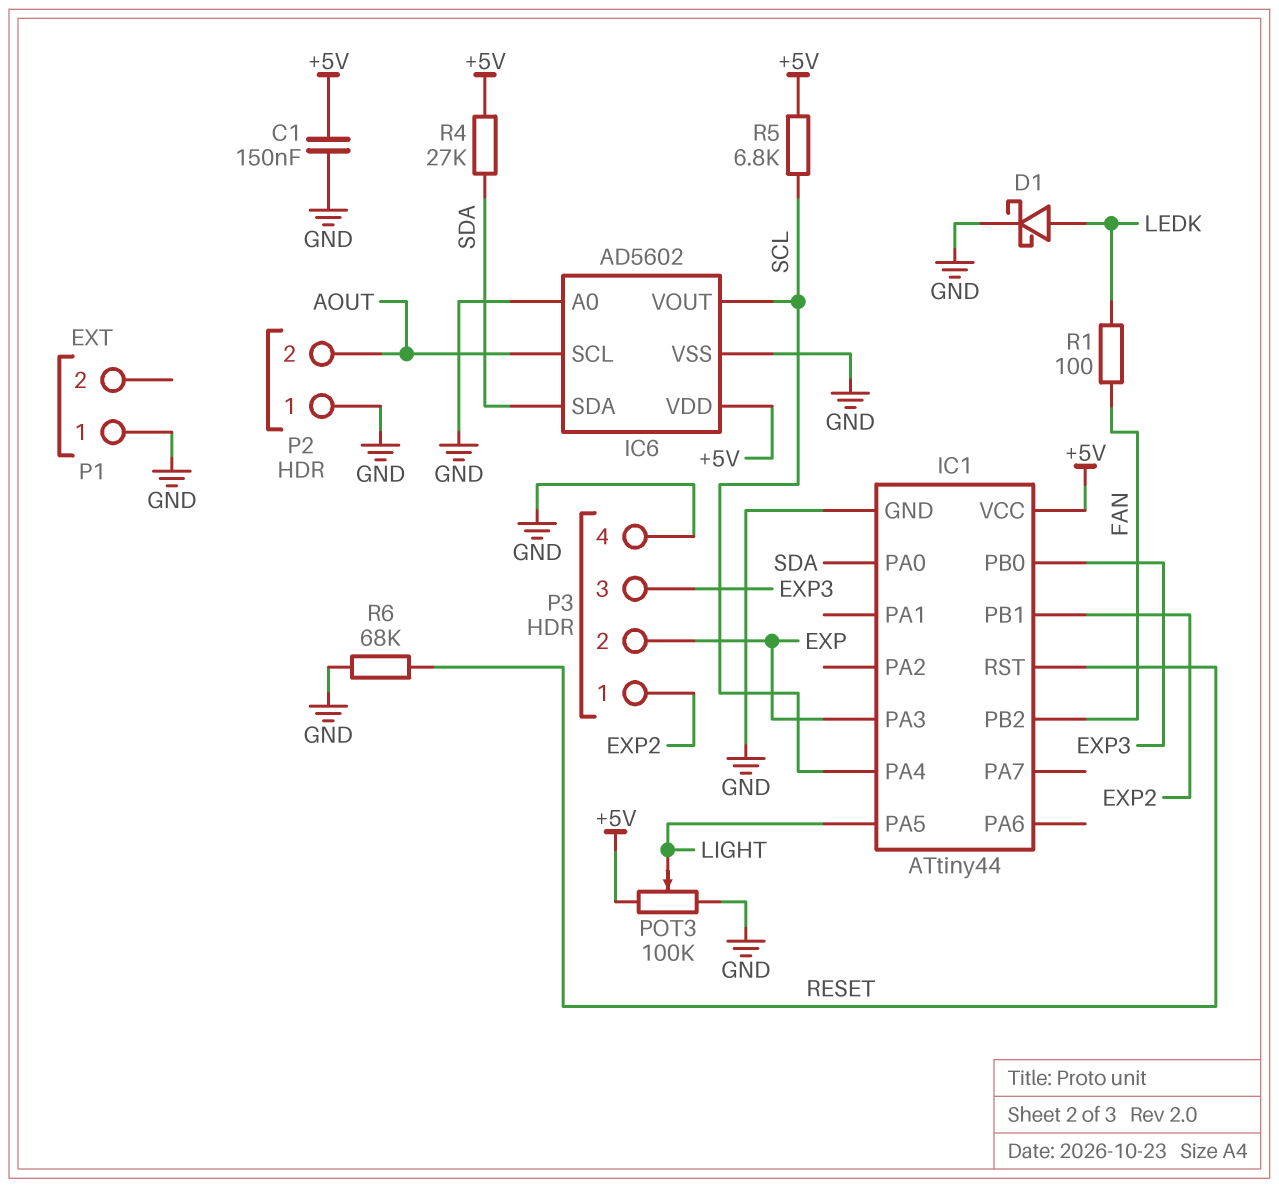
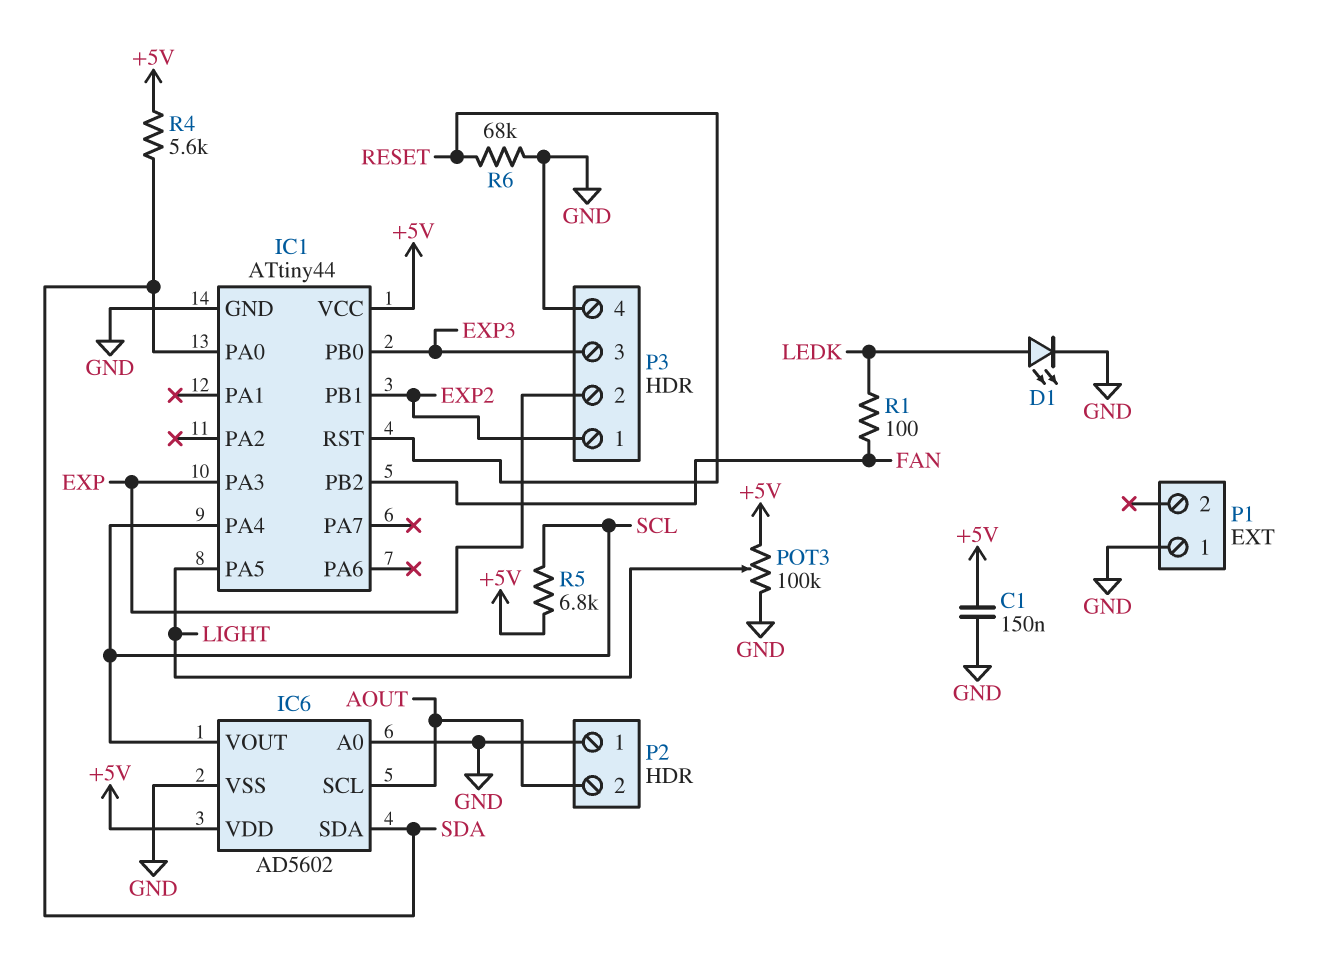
D1: schottky (A LEDK, K GND) -> LED (A LEDK, K GND)
R4: 27k (+5V, SDA) -> 5.6k (+5V, SDA)

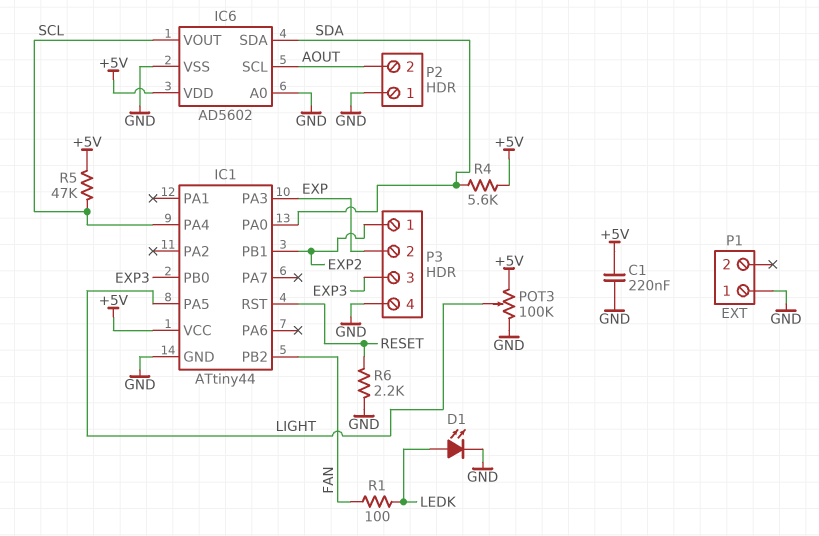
C1: 150nF (+5V, GND) -> 220nF (+5V, GND)
R5: 6.8k (+5V, SCL) -> 47k (+5V, SCL)
R6: 68k (GND, RESET) -> 2.2k (GND, RESET)

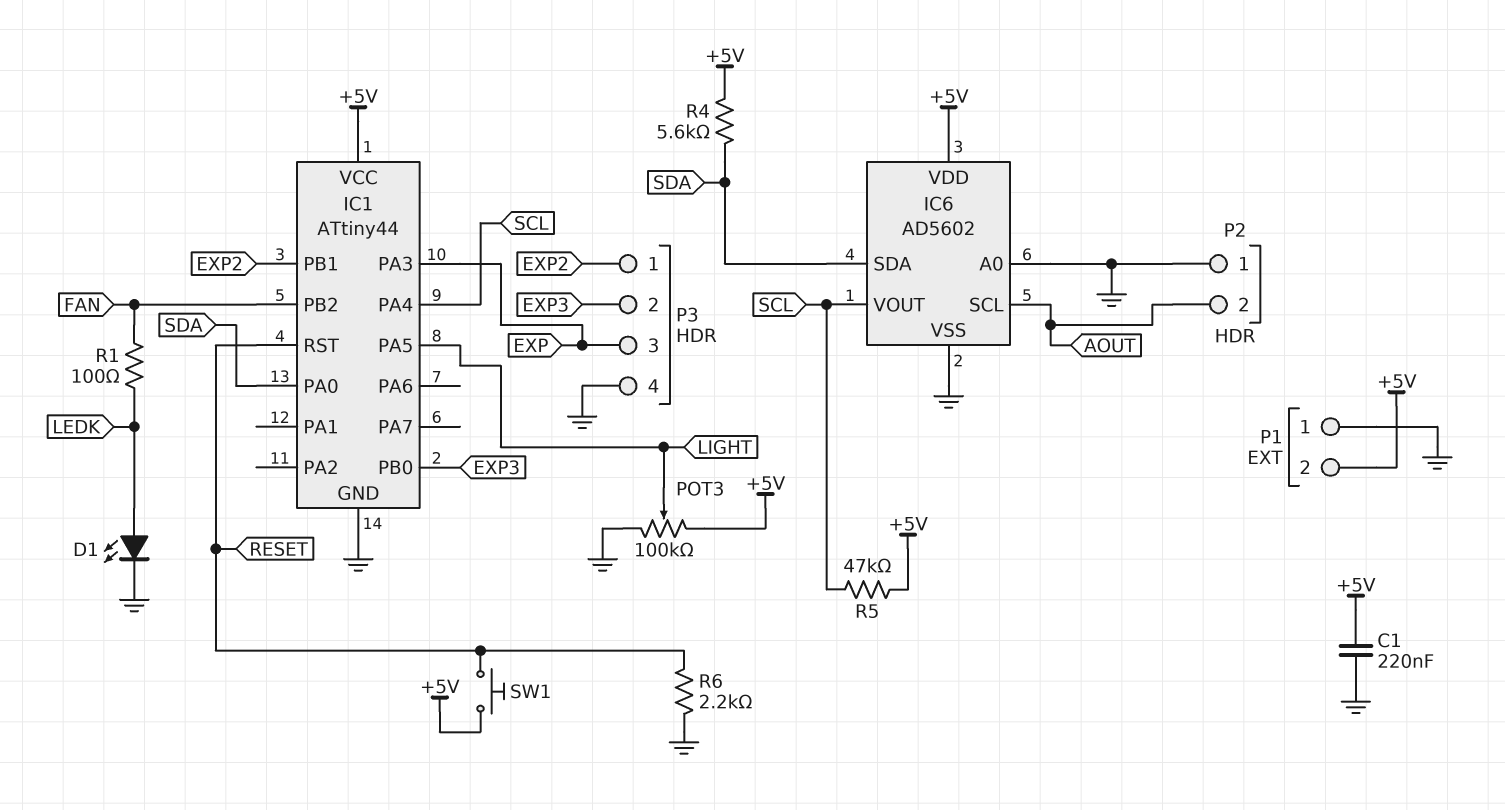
P1 pin 2: none -> +5V
P3 pin 2: EXP -> EXP3
P3 pin 3: EXP3 -> EXP
SW1: none -> button (+5V, RESET)

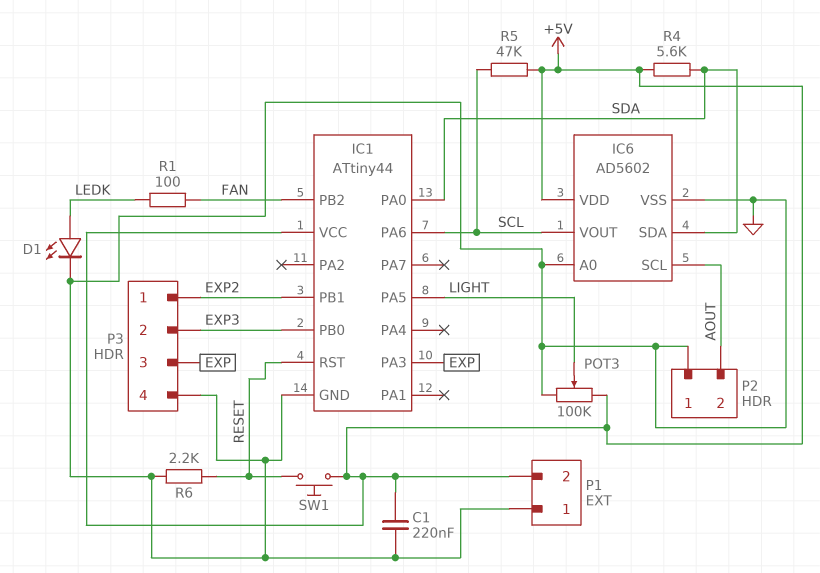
IC1 pin PA4: SCL -> none
IC1 pin PA6: none -> SCL

